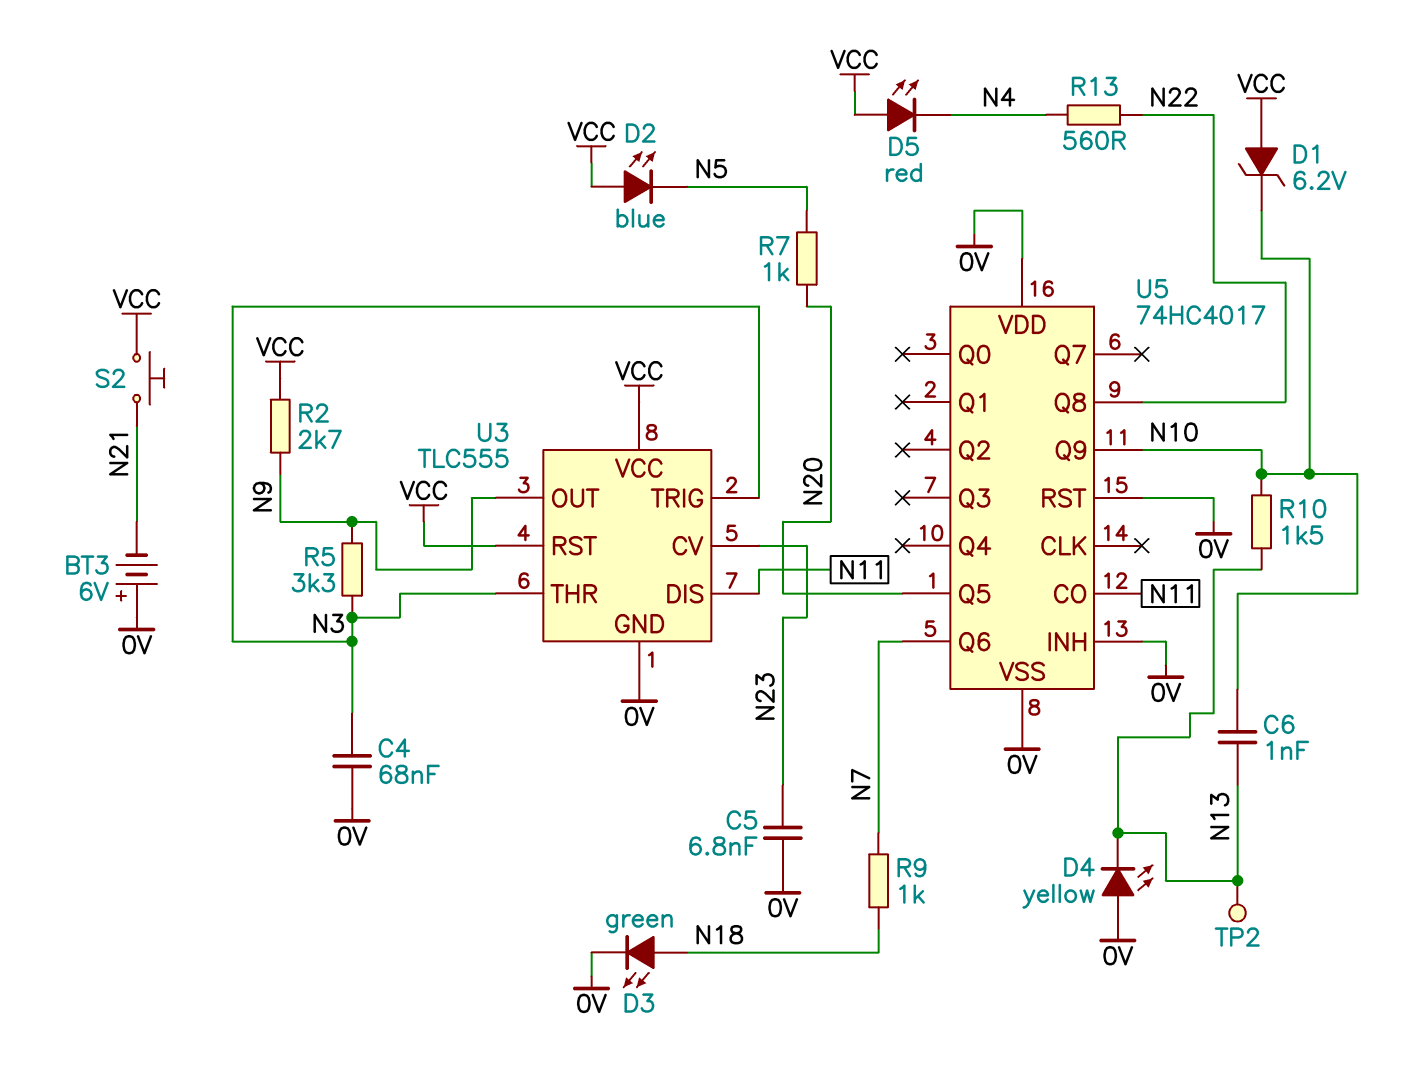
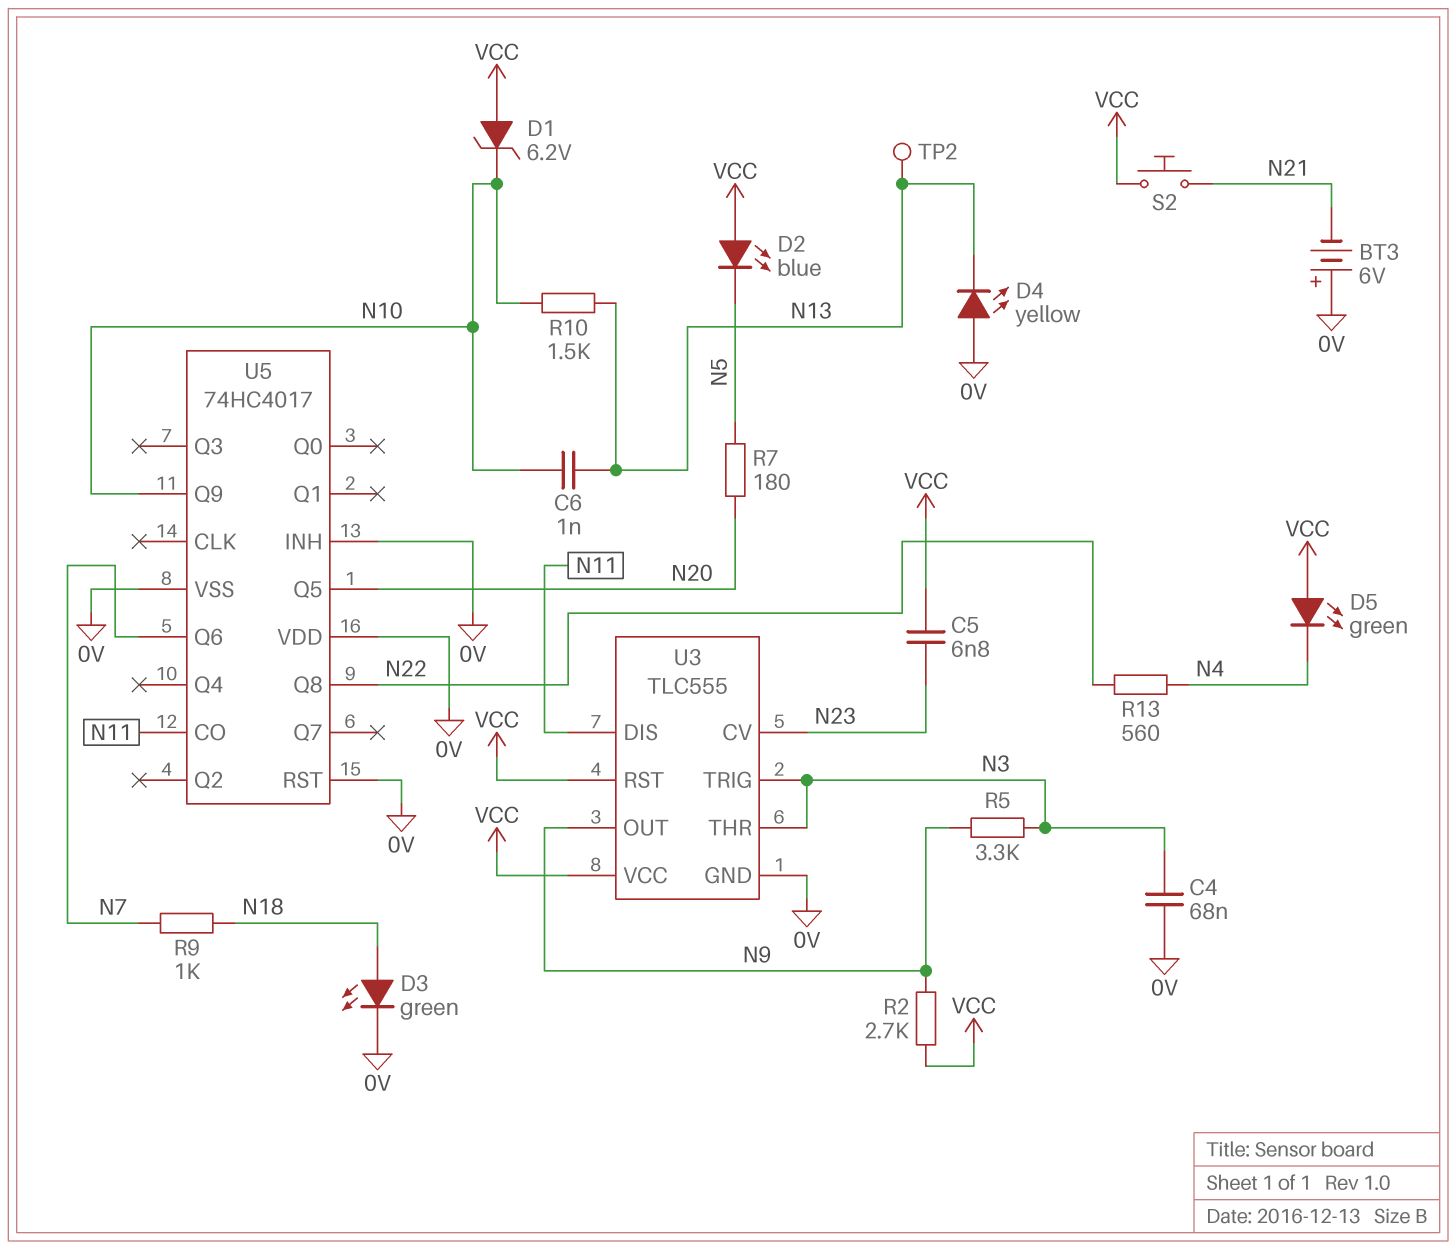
C5: 6.8nF (0V, N23) -> 6.8nF (N23, VCC)
D5: LED red (A VCC, K N4) -> LED green (A VCC, K N4)
R7: 1k (N5, N20) -> 180 (N5, N20)

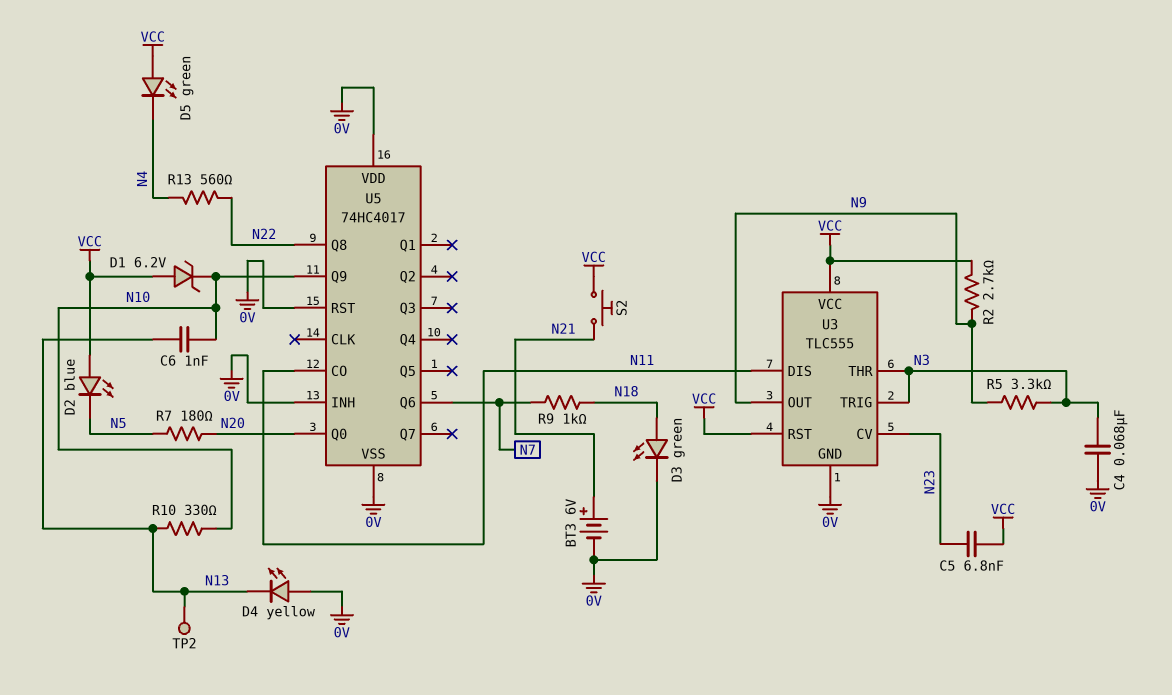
BT3: 6V (plus 0V, minus N21) -> 6V (plus N21, minus 0V)
R10: 1.5k (N10, N13) -> 330 (N10, N13)
U5 pin Q0: none -> N20
U5 pin Q5: N20 -> none

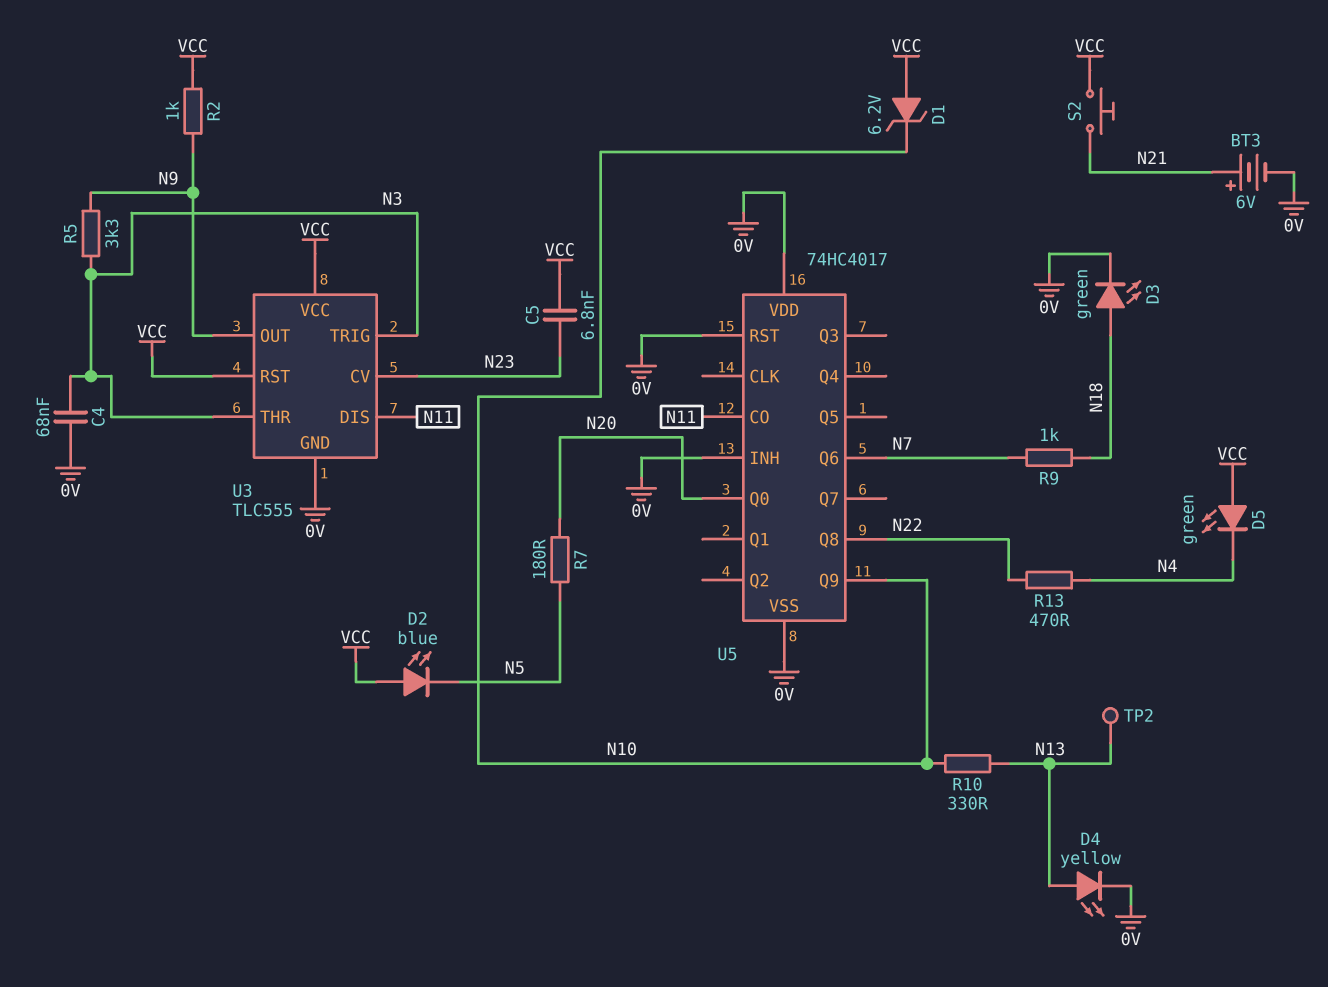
C6: 1nF (N10, N13) -> none
D4: LED yellow (A 0V, K N13) -> LED yellow (A N13, K 0V)
R2: 2.7k (N9, VCC) -> 1k (N9, VCC)
R13: 560 (N4, N22) -> 470 (N4, N22)

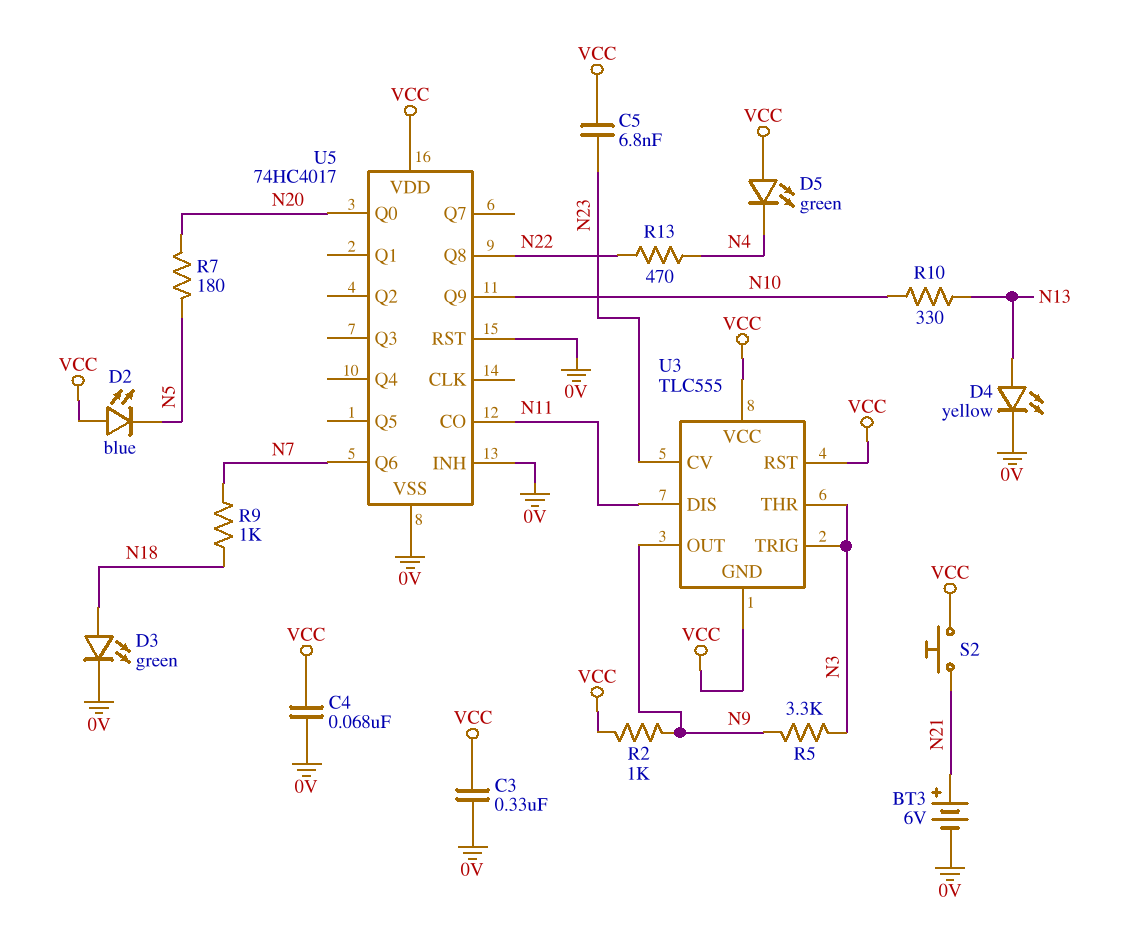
C3: none -> 330nF (0V, VCC)
C4: 68nF (0V, N3) -> 68nF (0V, VCC)
D1: zener 6.2V (A VCC, K N10) -> none
TP2: test point (N13) -> none
U3 pin GND: 0V -> VCC
U5 pin VDD: 0V -> VCC

